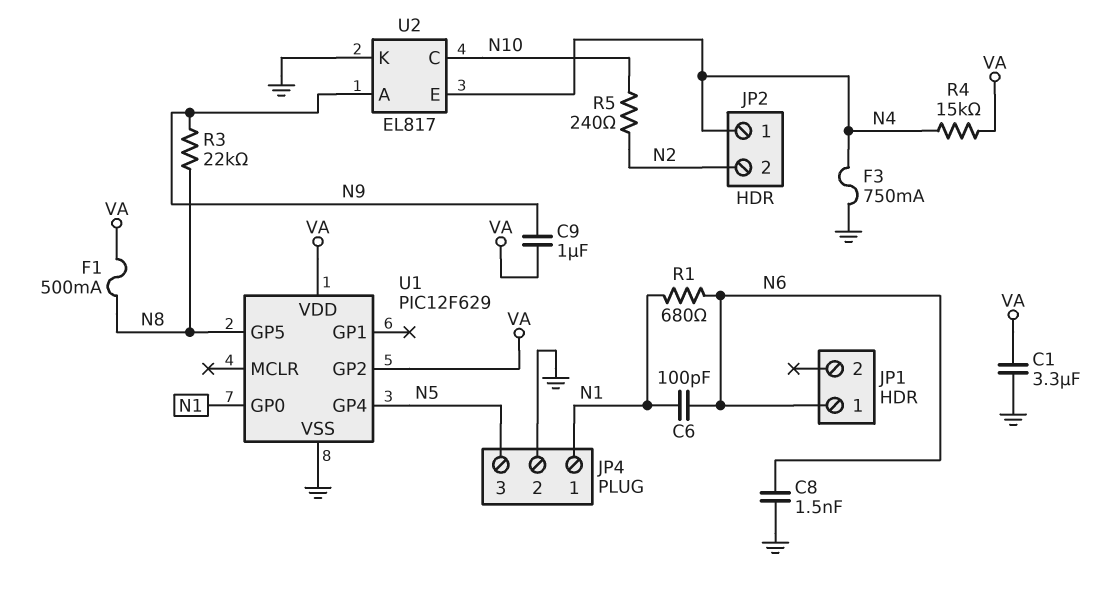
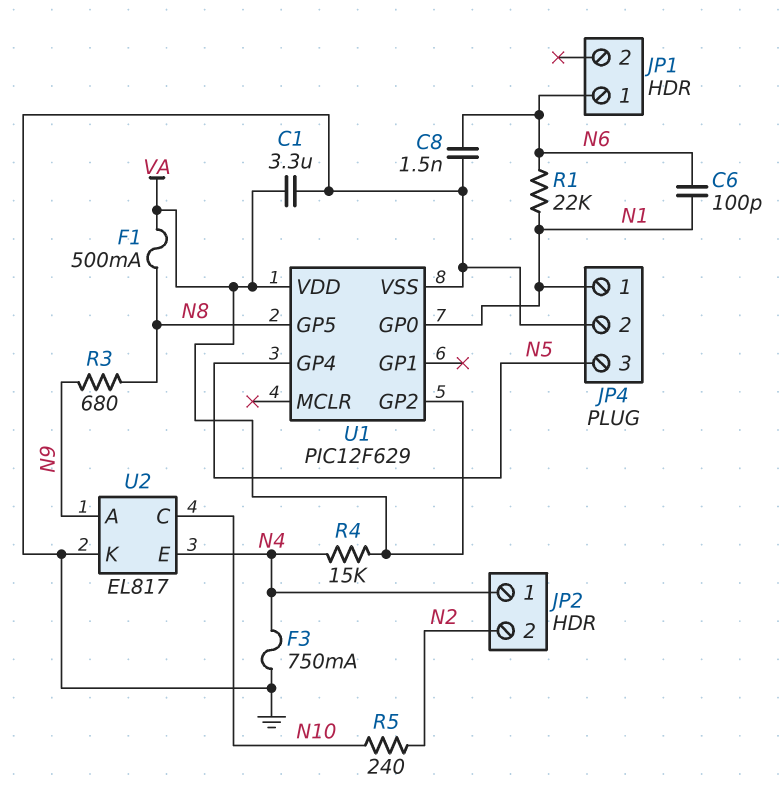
C9: 1uF (N9, VA) -> none
R1: 680 (N1, N6) -> 22k (N1, N6)
R3: 22k (N8, N9) -> 680 (N8, N9)

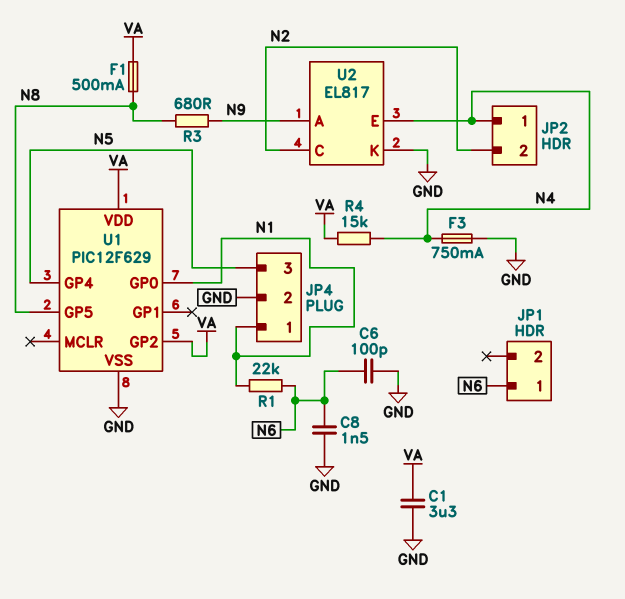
C6: 100pF (N1, N6) -> 100pF (GND, N6)
R5: 240 (N2, N10) -> none
U2 pin C: N10 -> N2

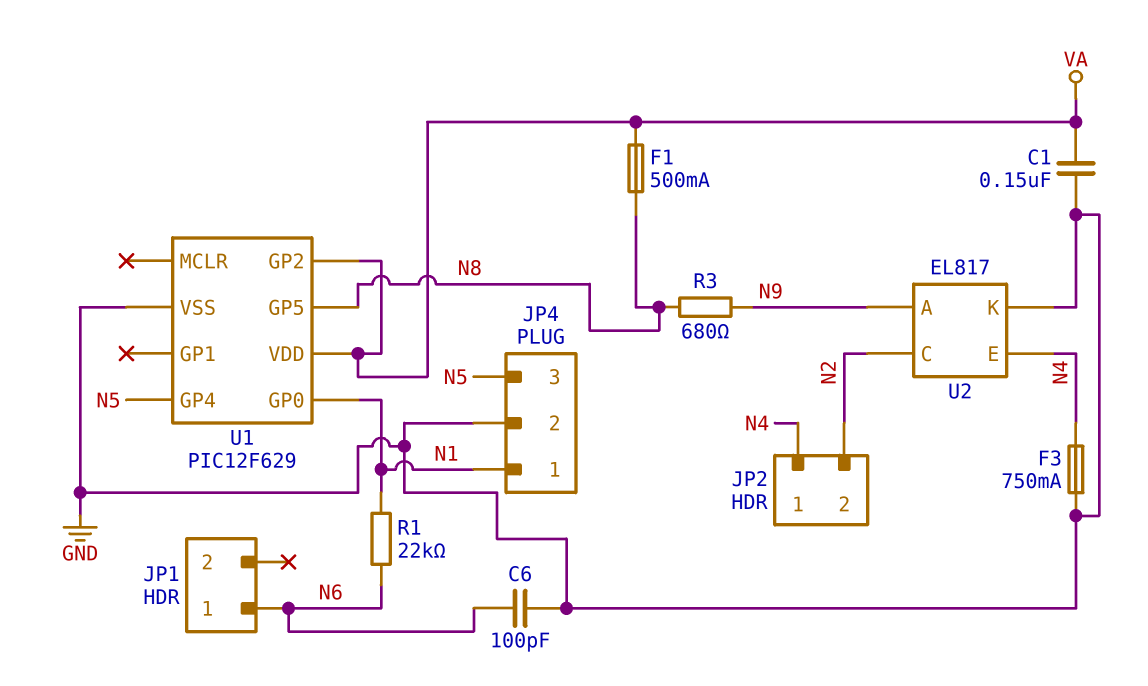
C1: 3.3uF (GND, VA) -> 150nF (GND, VA)
C8: 1.5nF (GND, N6) -> none
R4: 15k (N4, VA) -> none

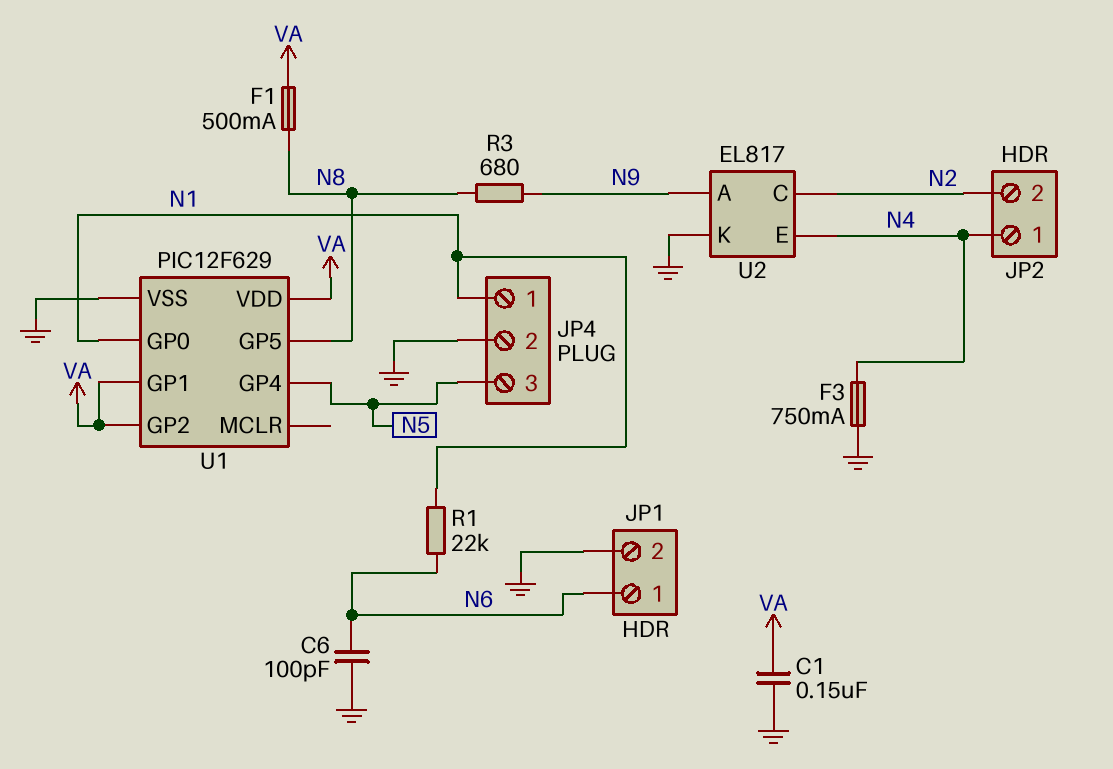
JP1 pin 2: none -> GND
U1 pin GP1: none -> VA

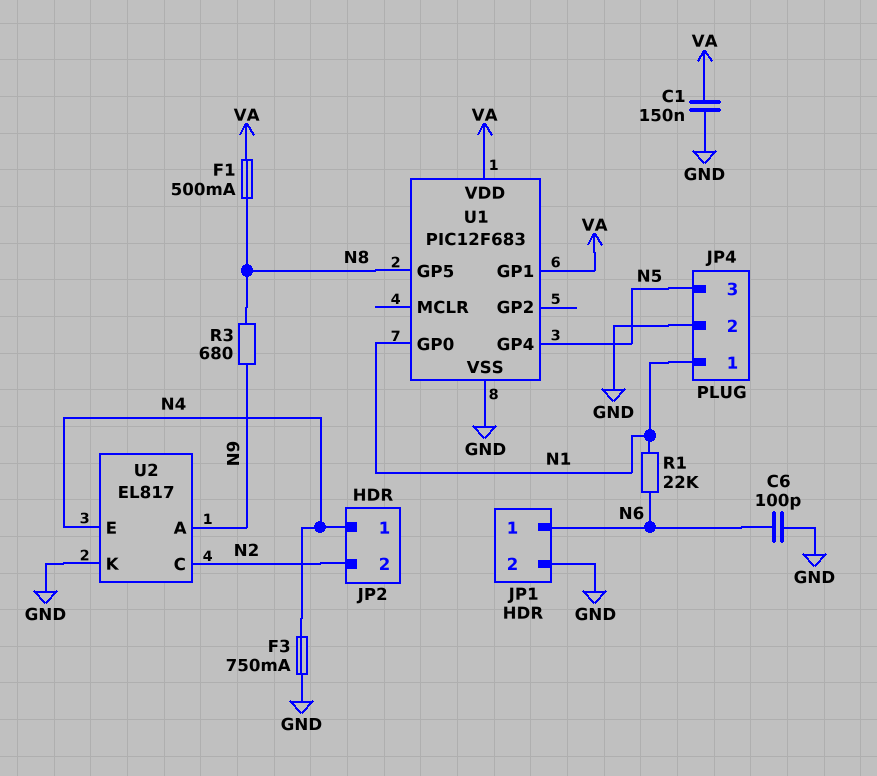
U1: PIC12F629 -> PIC12F683
U1 pin GP2: VA -> none

